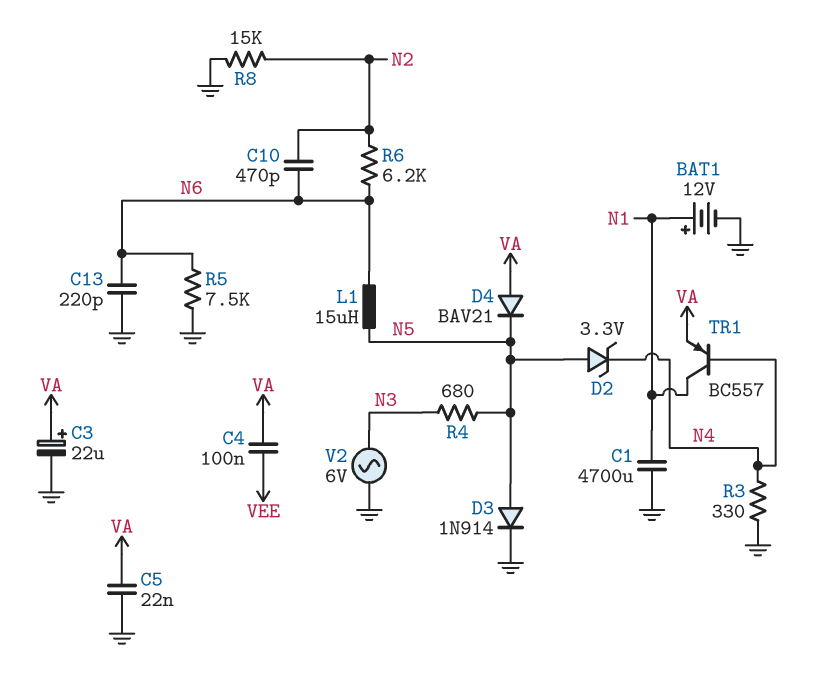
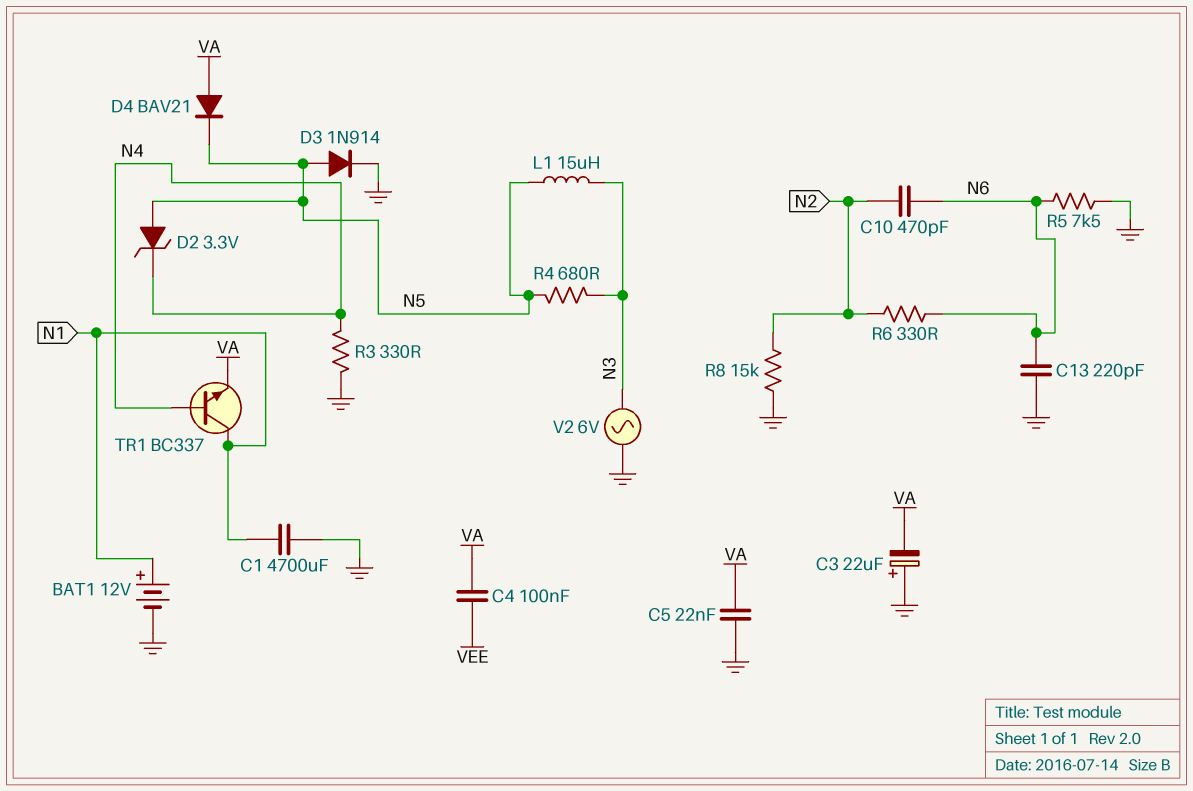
C3: 22uF (plus VA, minus GND) -> 22uF (plus GND, minus VA)
L1: 15uH (N5, N6) -> 15uH (N3, N5)
R6: 6.2k (N2, N6) -> 330 (N2, N6)
TR1: PNP BC557 (B N4, C N1, E VA) -> NPN BC337 (B N4, C N1, E VA)

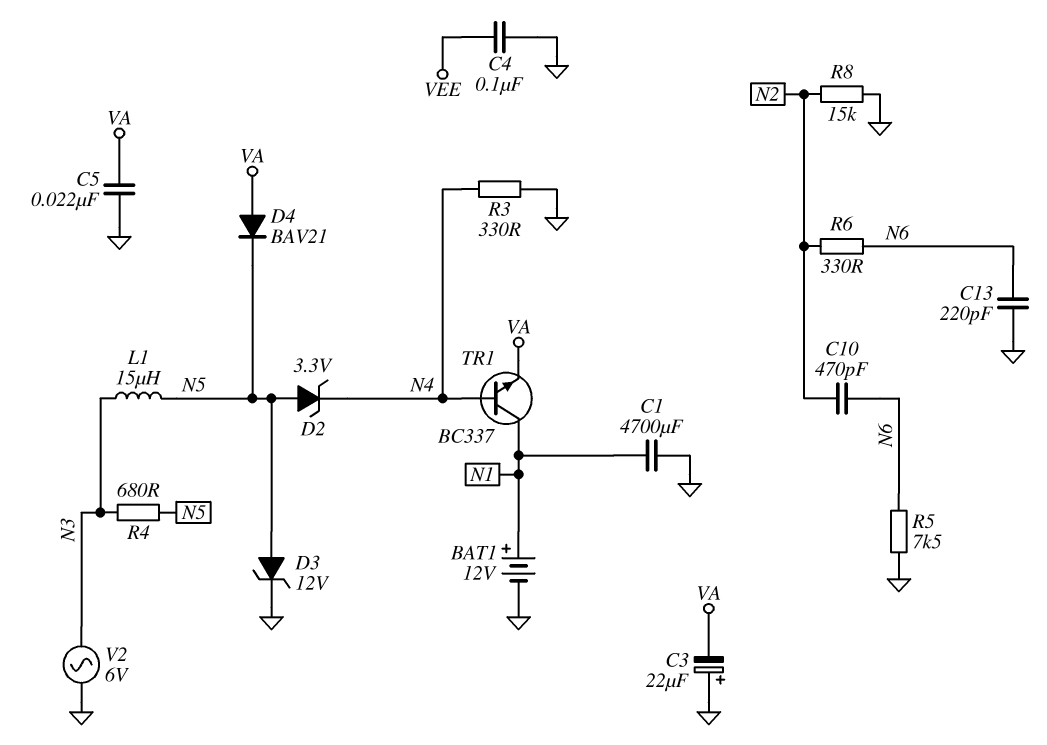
C4: 100nF (VA, VEE) -> 100nF (GND, VEE)
D3: diode 1N914 (A N5, K GND) -> zener 12V (A N5, K GND)

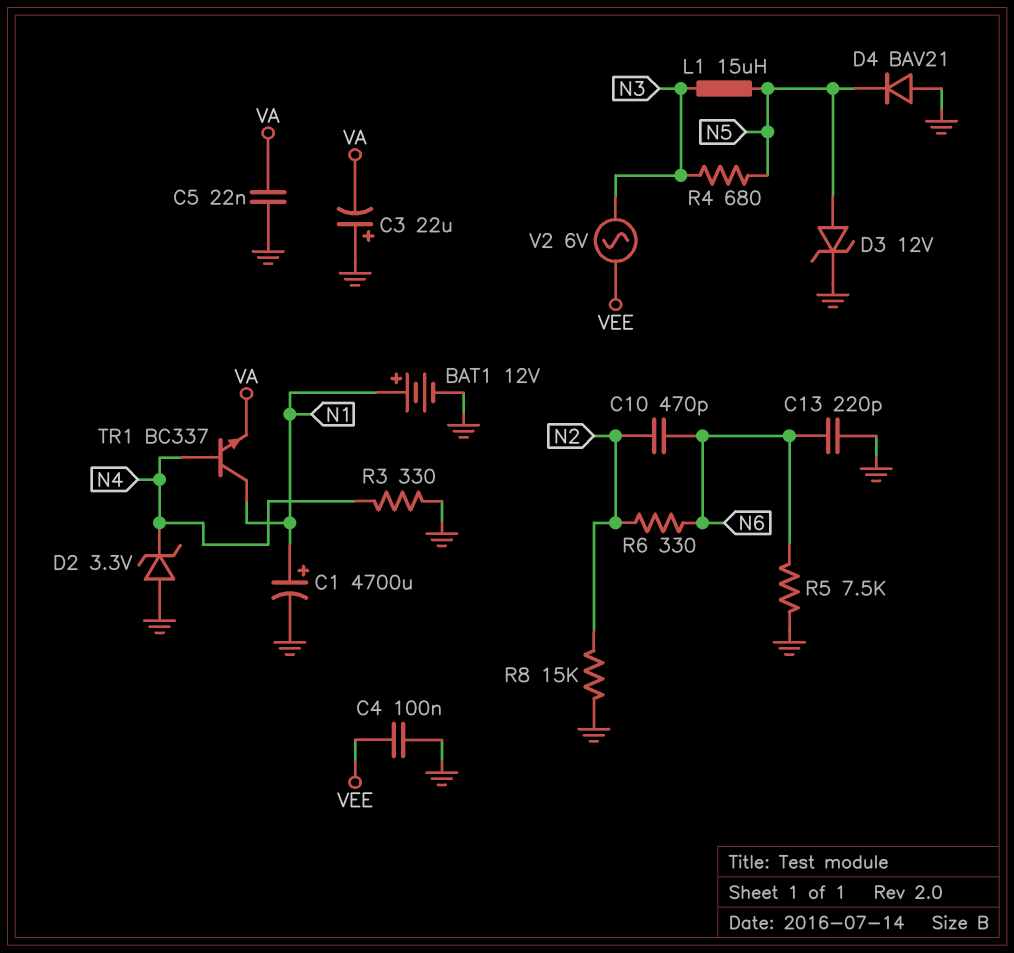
C1: 4700uF (GND, N1) -> 4700uF (plus N1, minus GND)
D2: zener 3.3V (A N5, K N4) -> zener 3.3V (A GND, K N4)
D4: diode BAV21 (A VA, K N5) -> diode BAV21 (A GND, K N5)
V2: AC 6V (GND, N3) -> AC 6V (N3, VEE)

